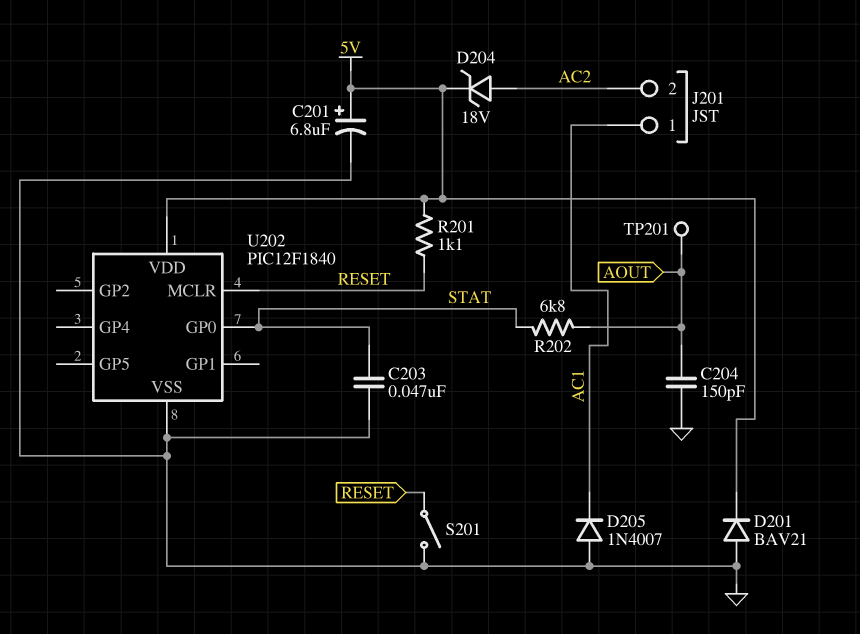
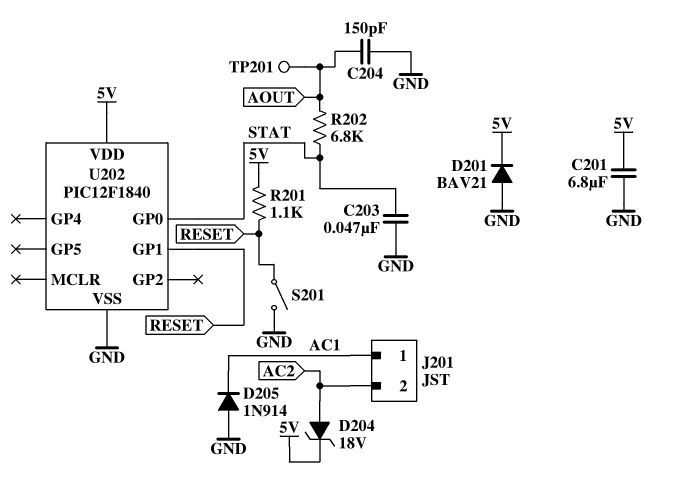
C201: 6.8uF (plus 5V, minus GND) -> 6.8uF (5V, GND)
D205: diode 1N4007 (A GND, K AC1) -> diode 1N914 (A GND, K AC1)
U202 pin GP1: none -> RESET
U202 pin MCLR: RESET -> none

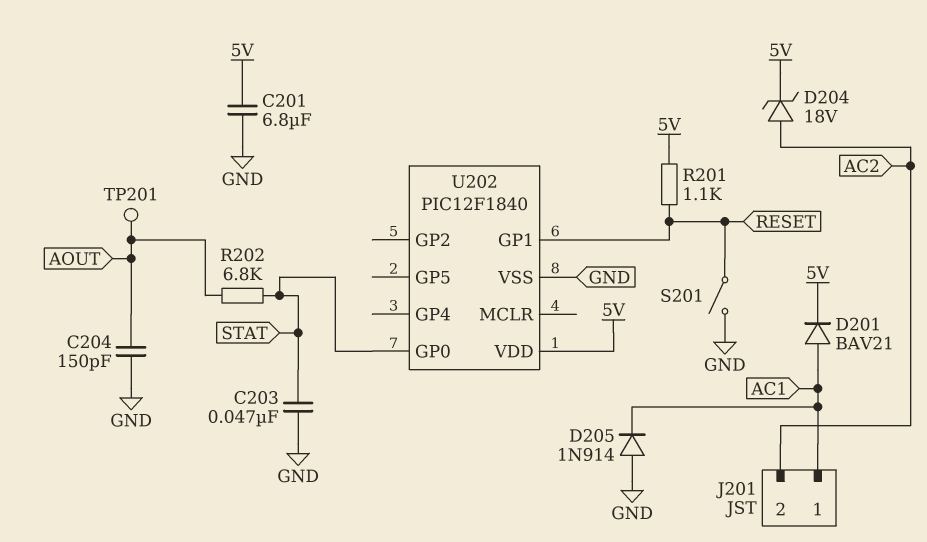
D201: diode BAV21 (A GND, K 5V) -> diode BAV21 (A AC1, K 5V)

